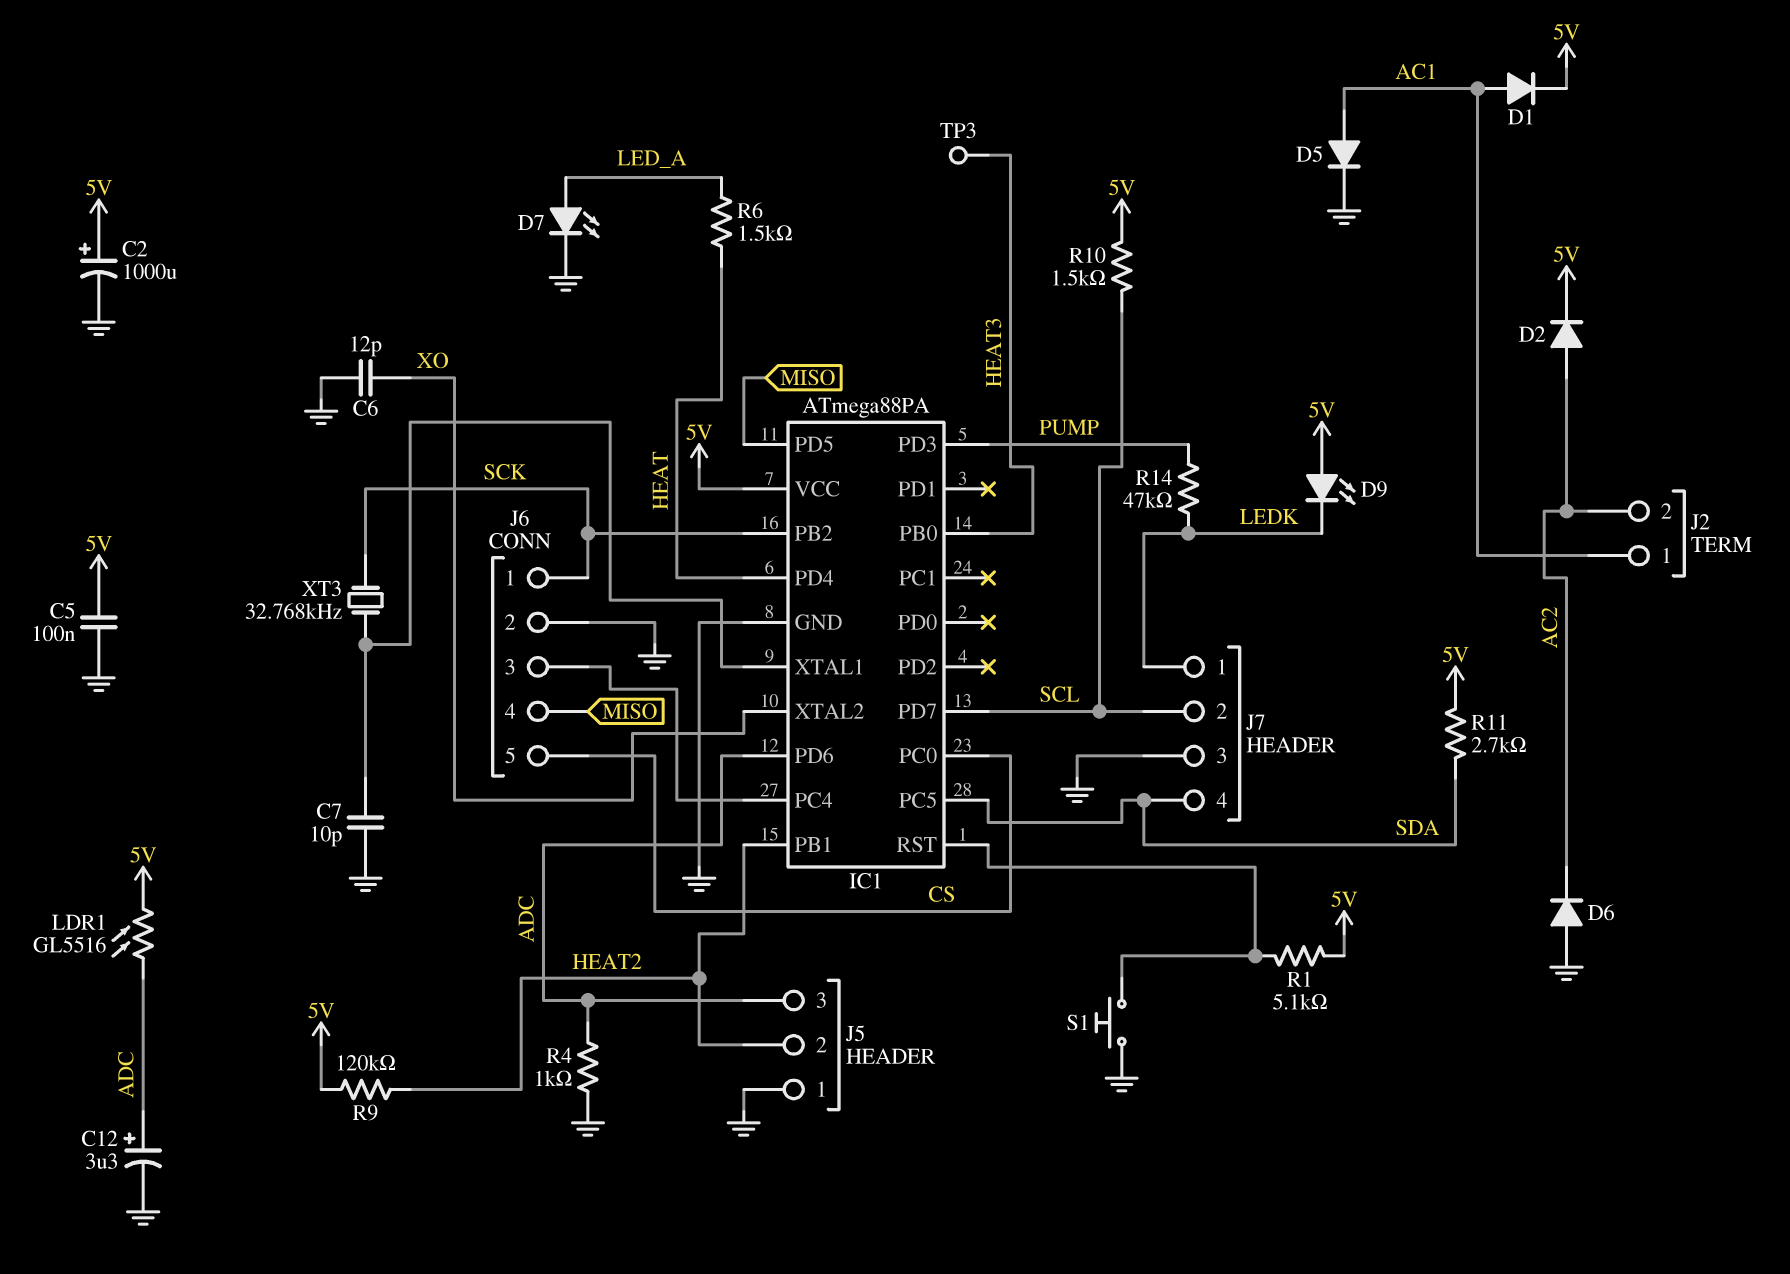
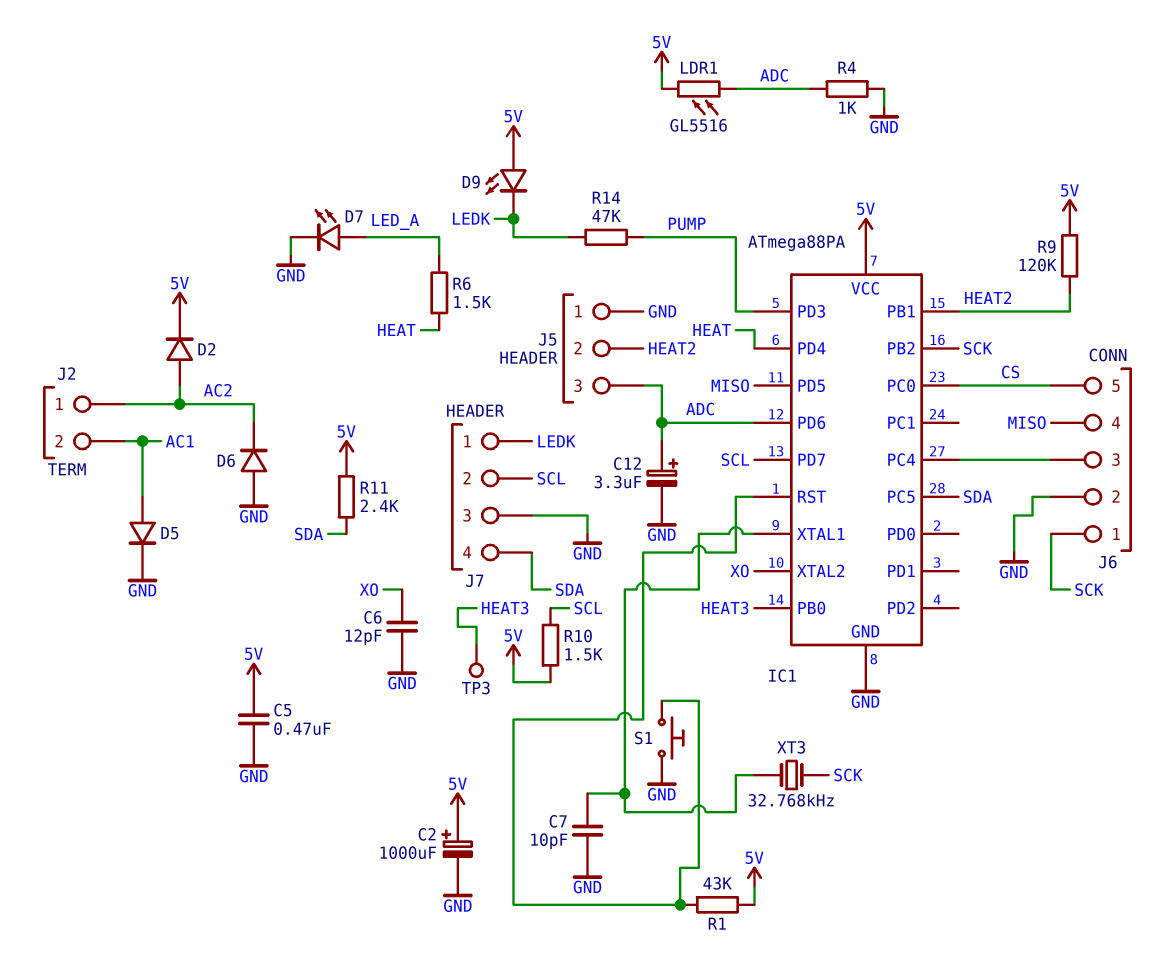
C5: 100nF (5V, GND) -> 470nF (5V, GND)
D1: diode (A AC1, K 5V) -> none
J2 pin 1: AC1 -> AC2
J2 pin 2: AC2 -> AC1
R1: 5.1k (5V, IC1/RST) -> 43k (5V, IC1/RST)
R11: 2.7k (5V, SDA) -> 2.4k (5V, SDA)

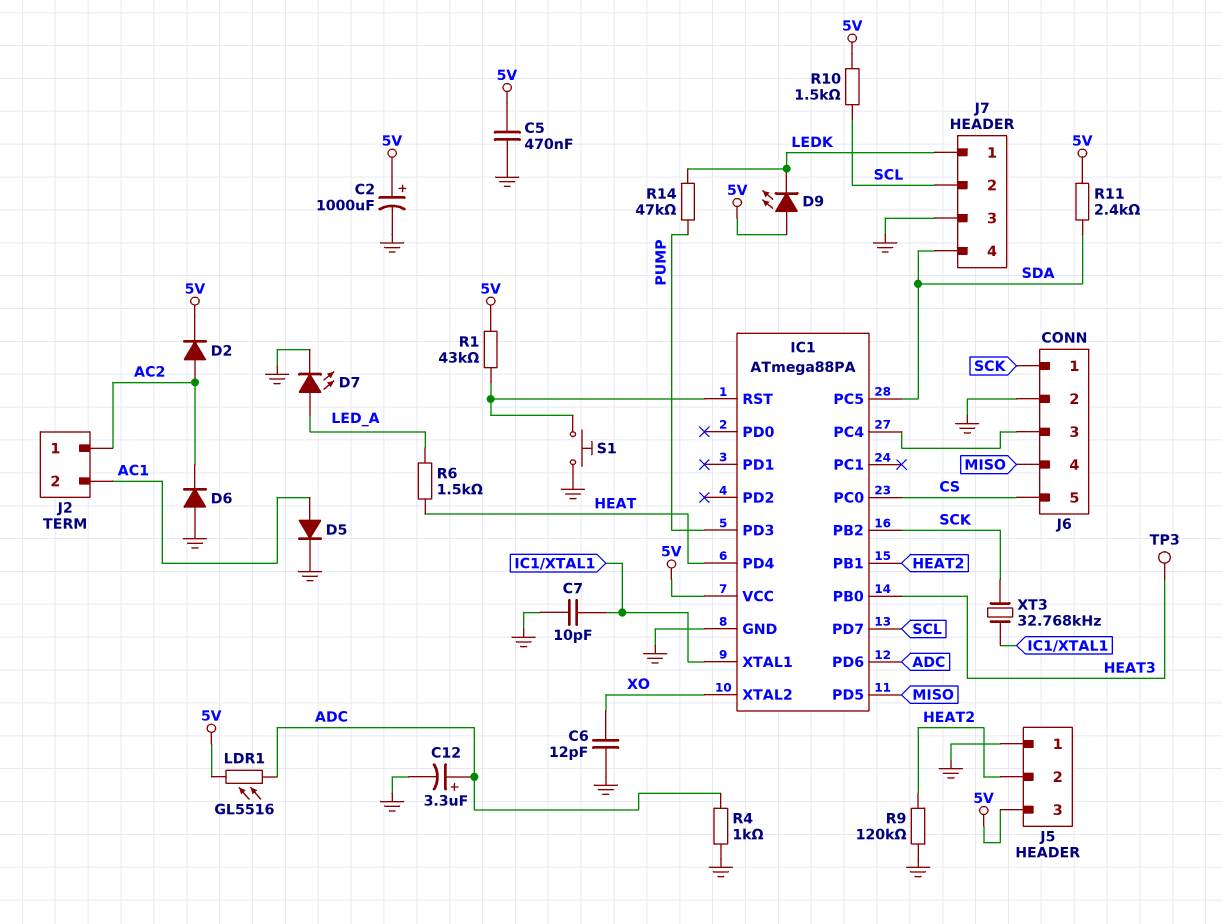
J5 pin 3: ADC -> 5V
R9: 120k (5V, HEAT2) -> 120k (GND, HEAT2)

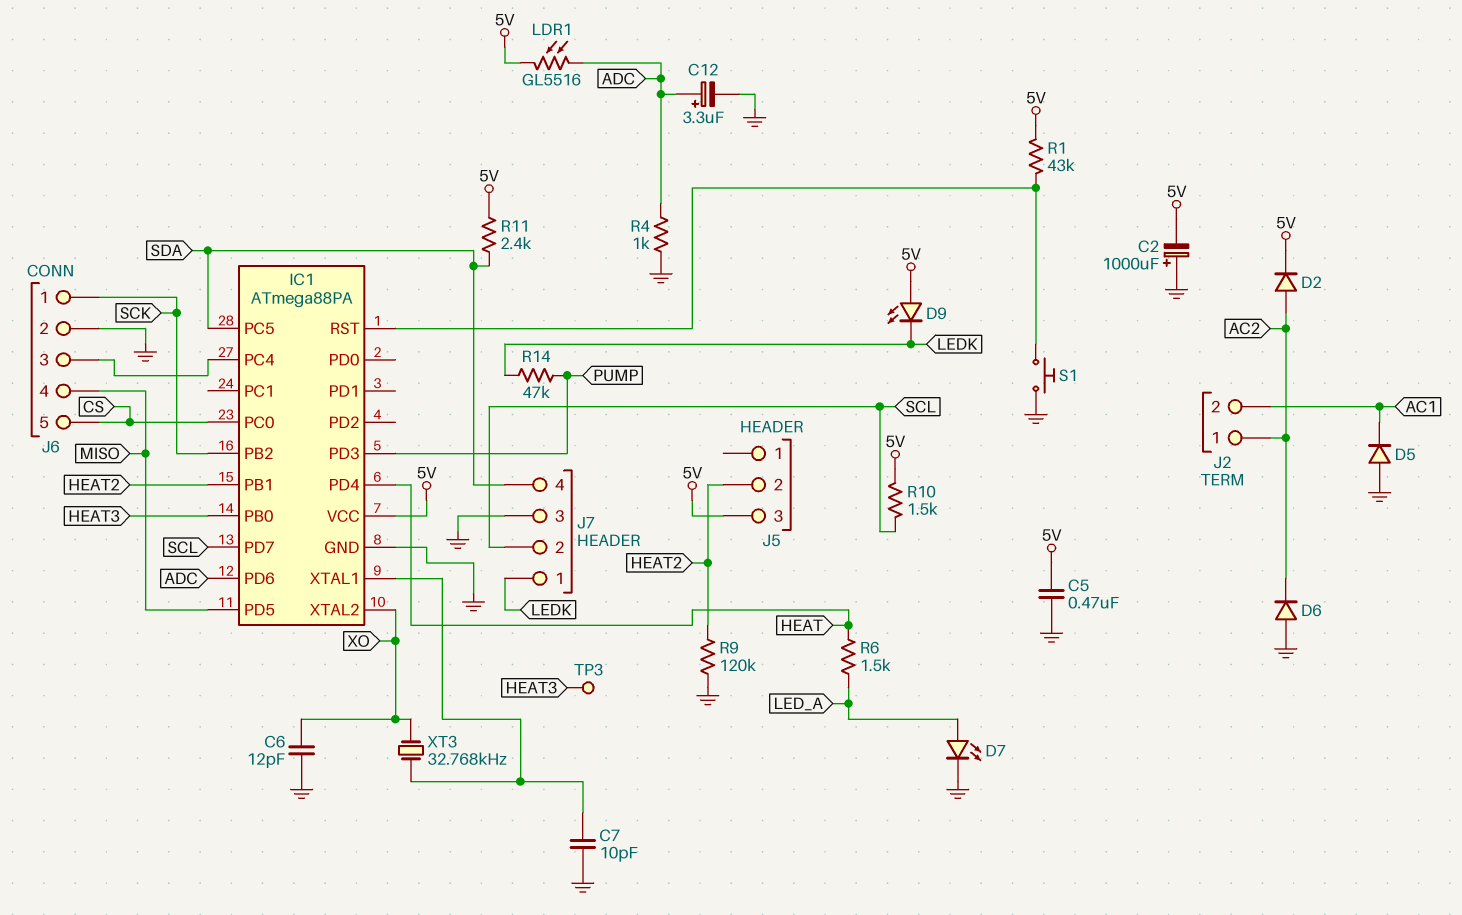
C2: 1000uF (plus 5V, minus GND) -> 1000uF (plus GND, minus 5V)
D5: diode (A AC1, K GND) -> diode (A GND, K AC1)
J5 pin 1: GND -> none
XT3: 32.768kHz (IC1/XTAL1, SCK) -> 32.768kHz (IC1/XTAL1, XO)

